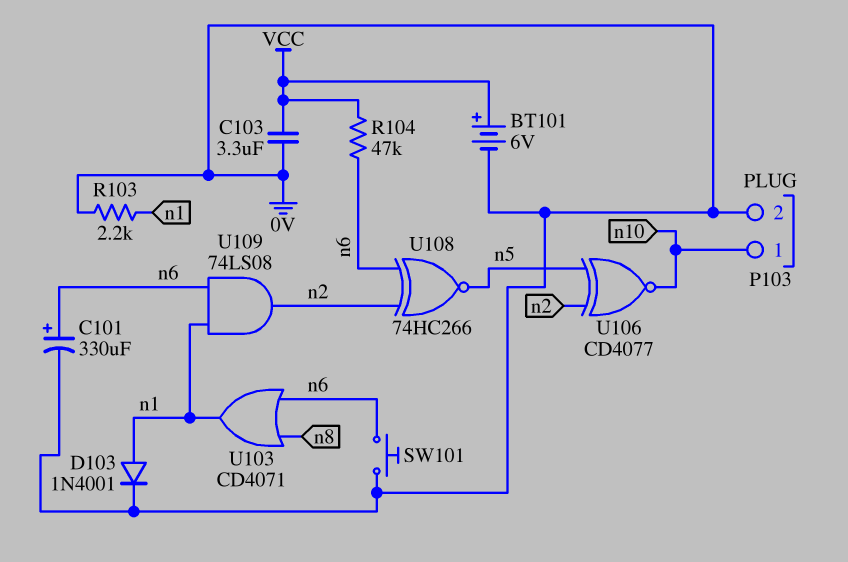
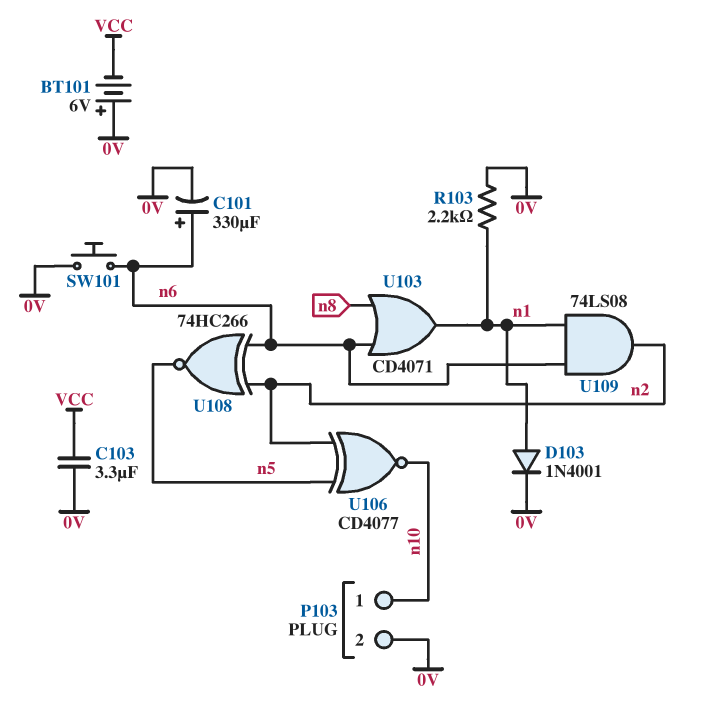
BT101: 6V (plus VCC, minus 0V) -> 6V (plus 0V, minus VCC)
R104: 47k (VCC, n6) -> none

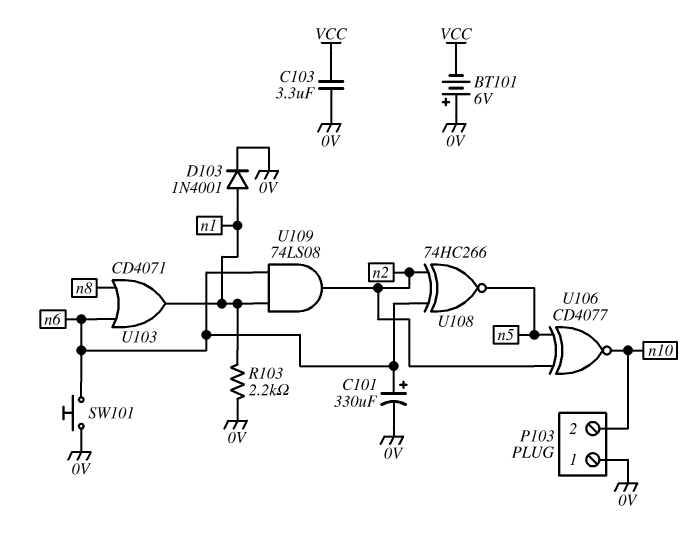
P103 pin 1: n10 -> 0V
P103 pin 2: 0V -> n10

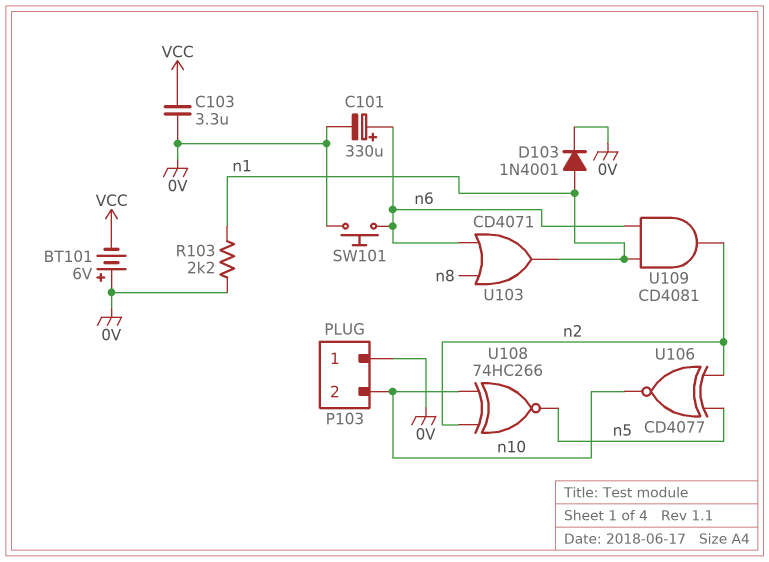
U108: XNOR 74HC266 (in n2, in n6, out n5) -> XNOR 74HC266 (in n2, in n10, out n5)
U109: AND 74LS08 (in n1, in n6, out n2) -> AND CD4081 (in n1, in n6, out n2)

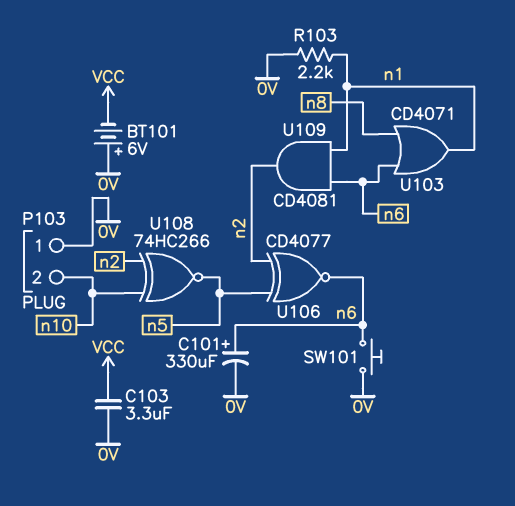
D103: diode 1N4001 (A n1, K 0V) -> none
U106: XNOR CD4077 (in n2, in n5, out n10) -> XNOR CD4077 (in n2, in n5, out n6)

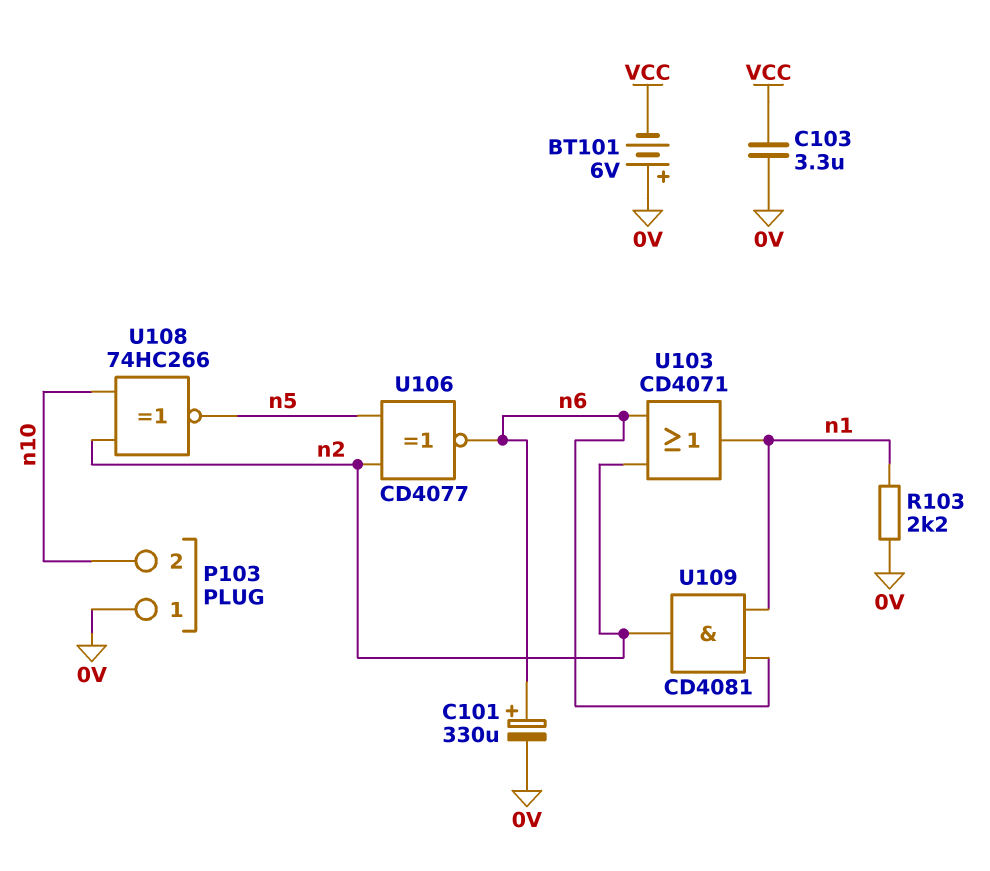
SW101: button (0V, n6) -> none
U103: OR CD4071 (in n6, in n8, out n1) -> OR CD4071 (in n2, in n6, out n1)

